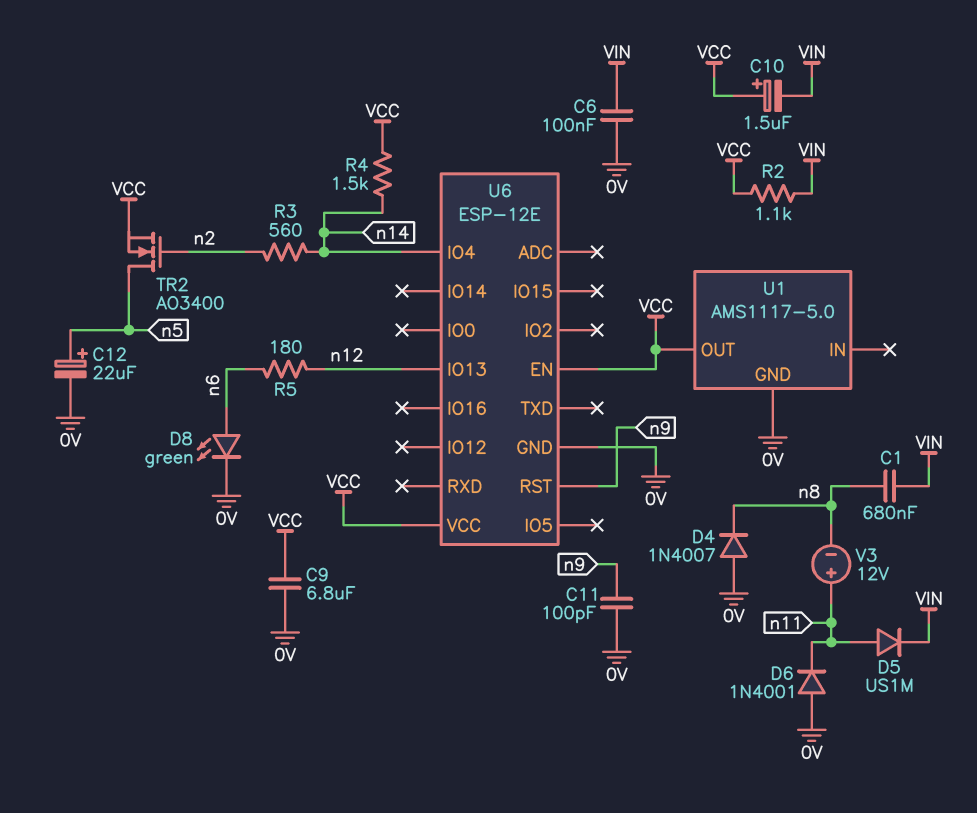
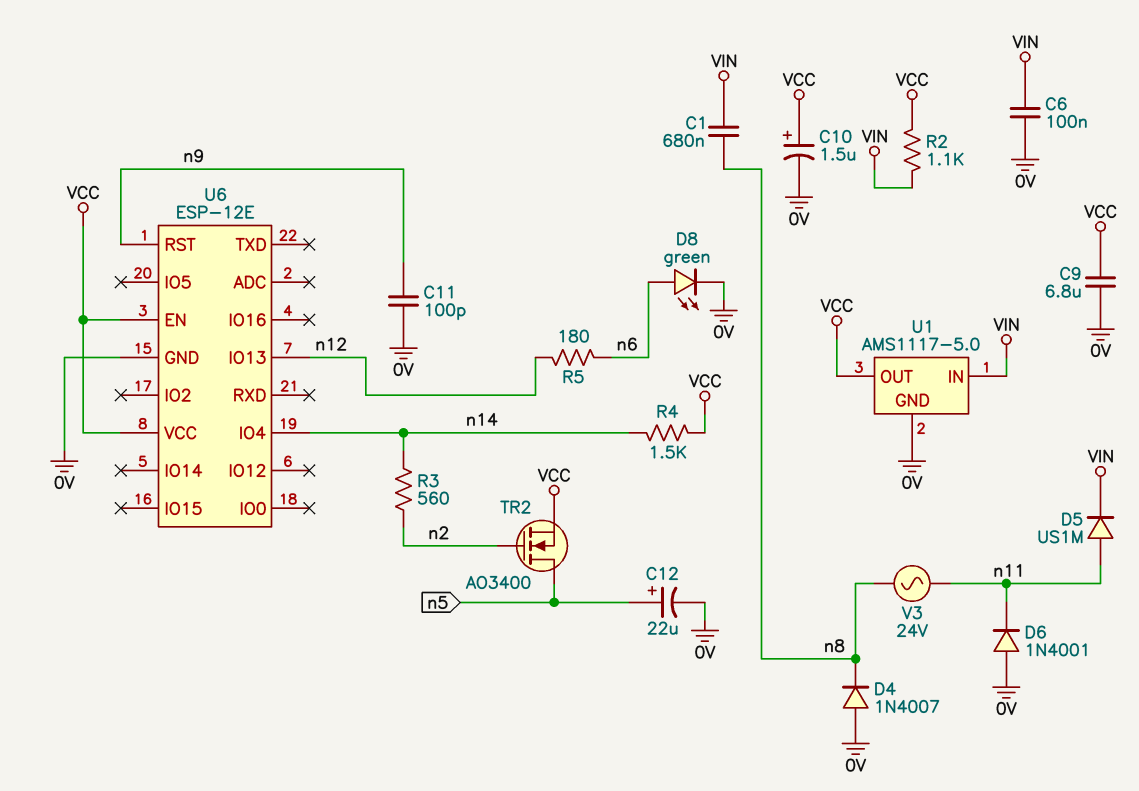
C10: 1.5uF (plus VCC, minus VIN) -> 1.5uF (plus VCC, minus 0V)
U1 pin IN: none -> VIN
V3: 12V (plus n11, minus n8) -> AC 24V (n8, n11)

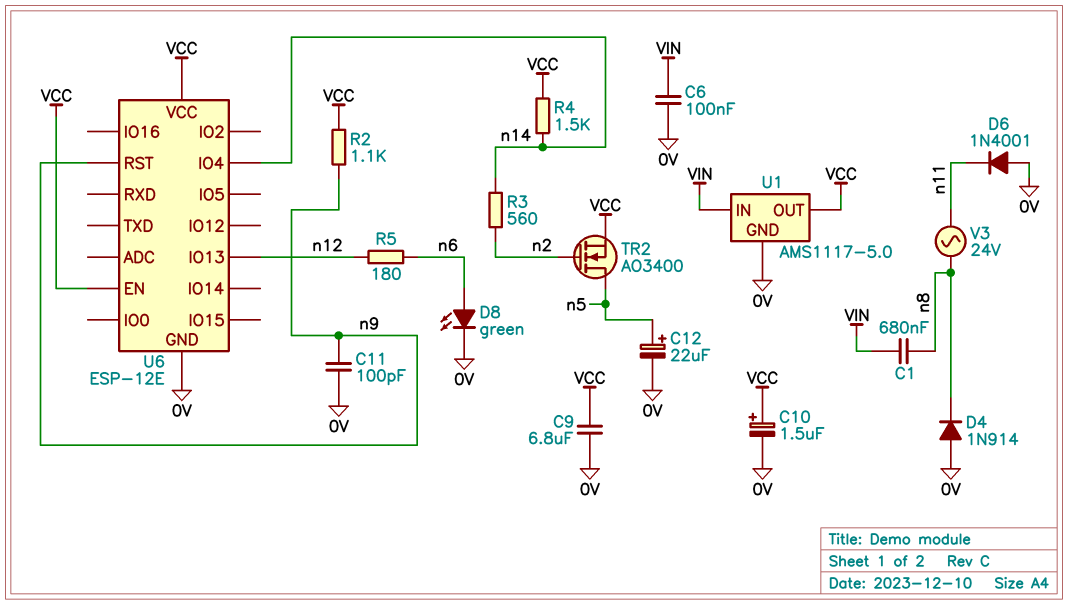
D4: diode 1N4007 (A 0V, K n8) -> diode 1N914 (A 0V, K n8)
D5: diode US1M (A n11, K VIN) -> none
R2: 1.1k (VCC, VIN) -> 1.1k (VCC, n9)

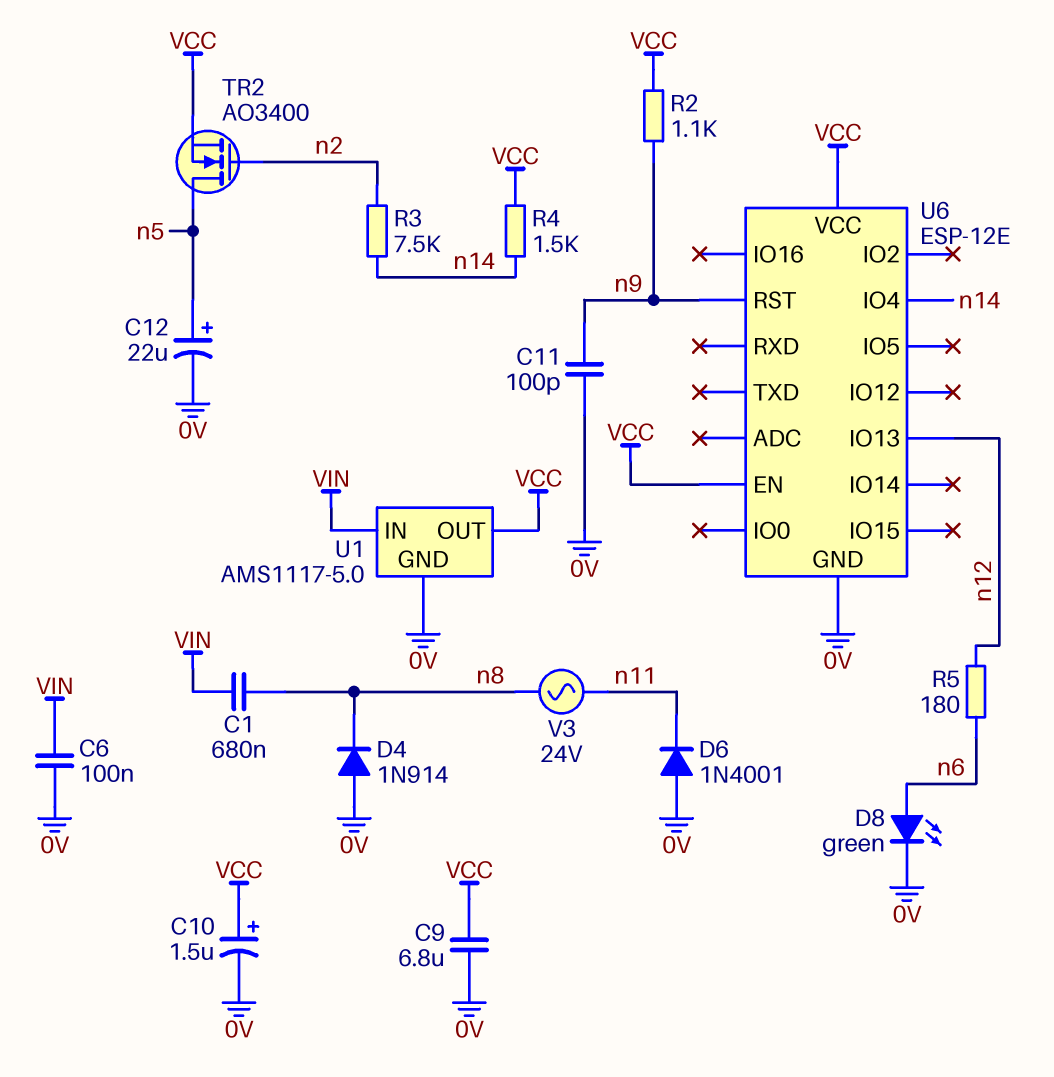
R3: 560 (n2, n14) -> 7.5k (n2, n14)

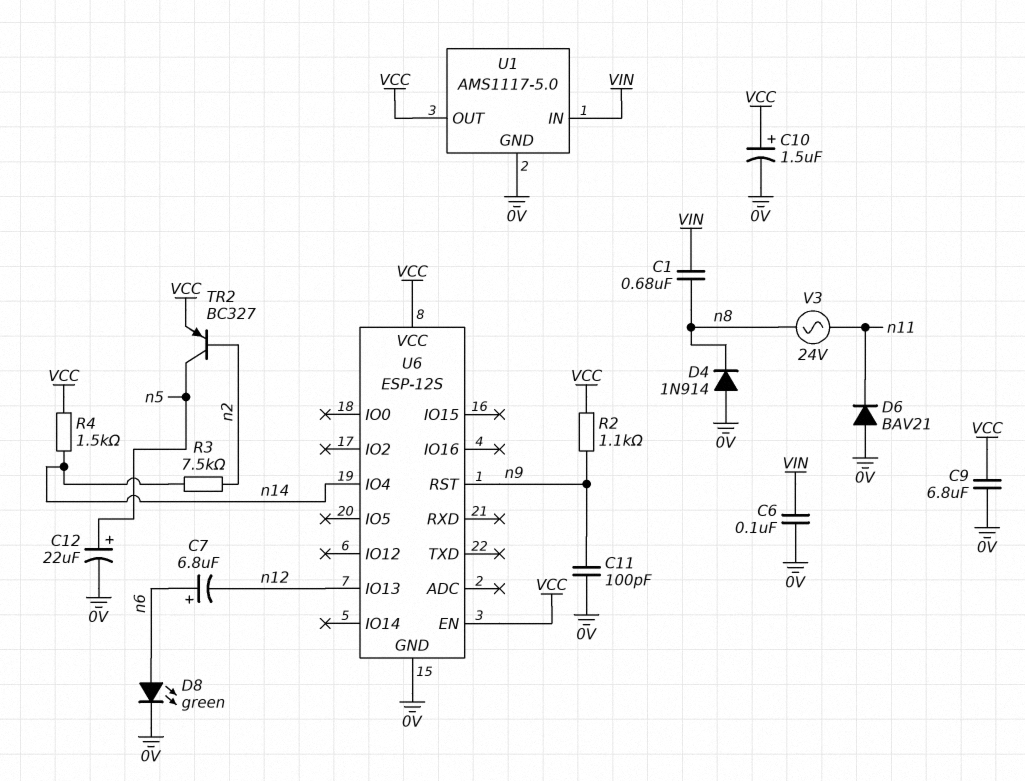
C7: none -> 6.8uF (plus n6, minus n12)
D6: diode 1N4001 (A 0V, K n11) -> diode BAV21 (A 0V, K n11)
R5: 180 (n6, n12) -> none
TR2: NMOS AO3400 (G n2, D n5, S VCC) -> PNP BC327 (B n2, C n5, E VCC)
U6: ESP-12E -> ESP-12S

